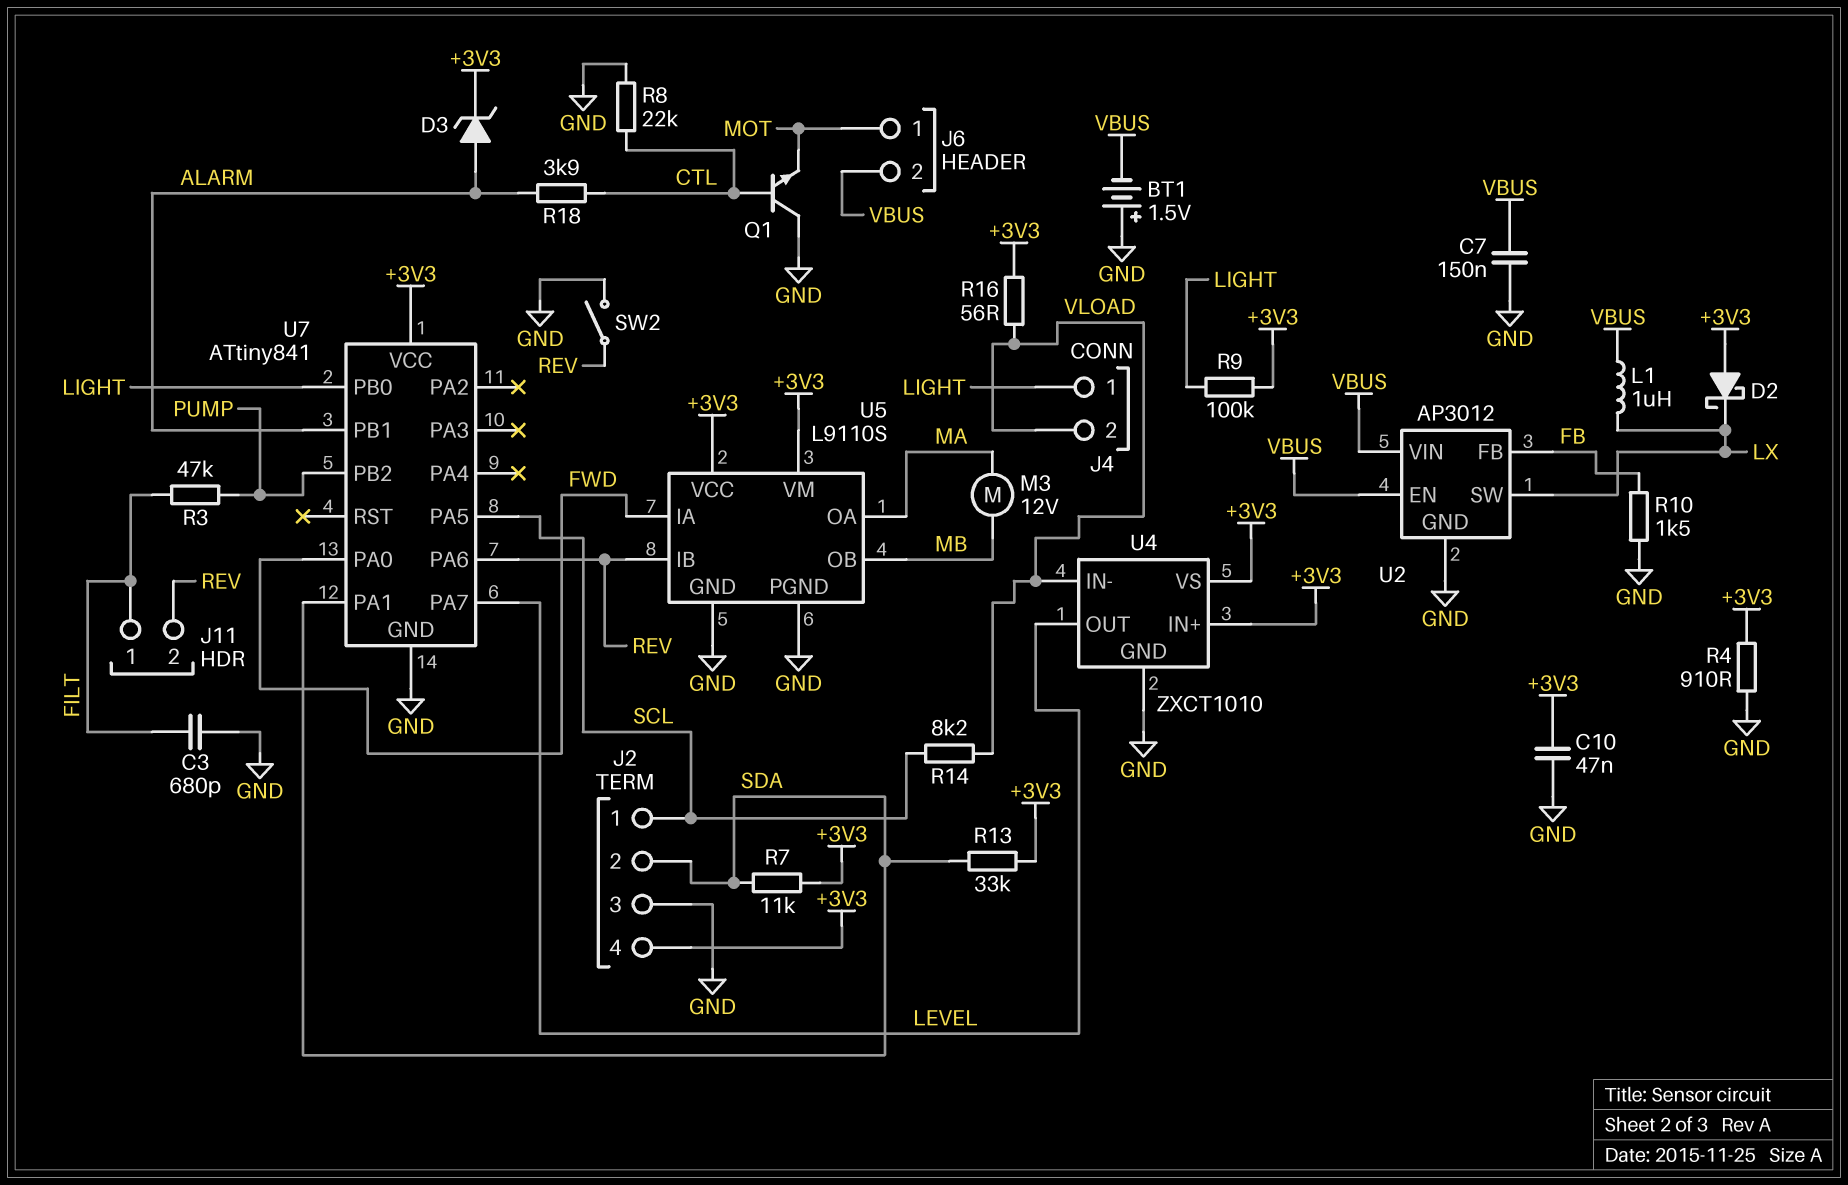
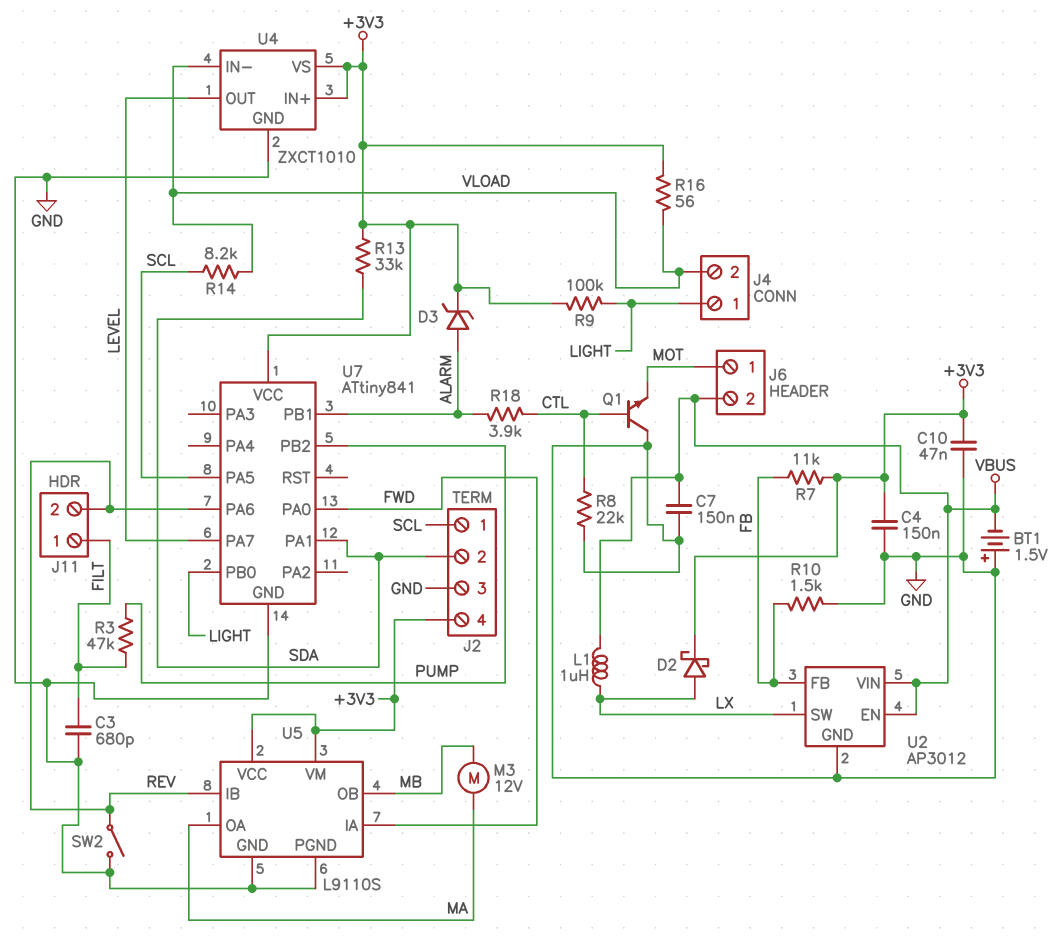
C4: none -> 150nF (+3V3, GND)
D2: schottky (A +3V3, K LX) -> schottky (A LX, K +3V3)
R4: 910 (+3V3, GND) -> none
R7: 11k (+3V3, SDA) -> 11k (+3V3, FB)

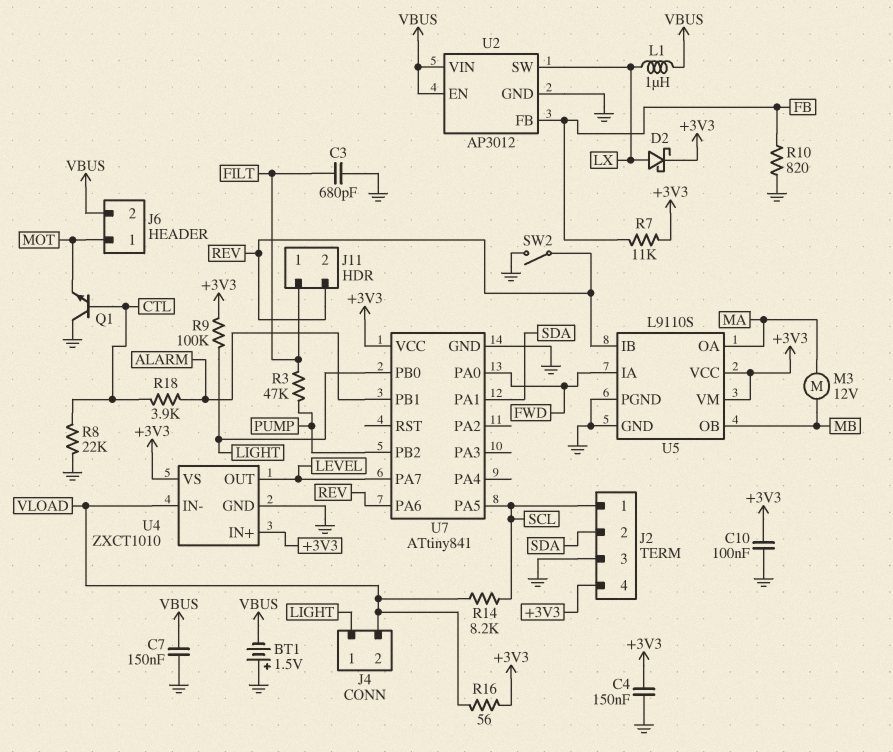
C10: 47nF (+3V3, GND) -> 100nF (+3V3, GND)
D3: zener (A ALARM, K +3V3) -> none
R10: 1.5k (FB, GND) -> 820 (FB, GND)
R13: 33k (+3V3, SDA) -> none

